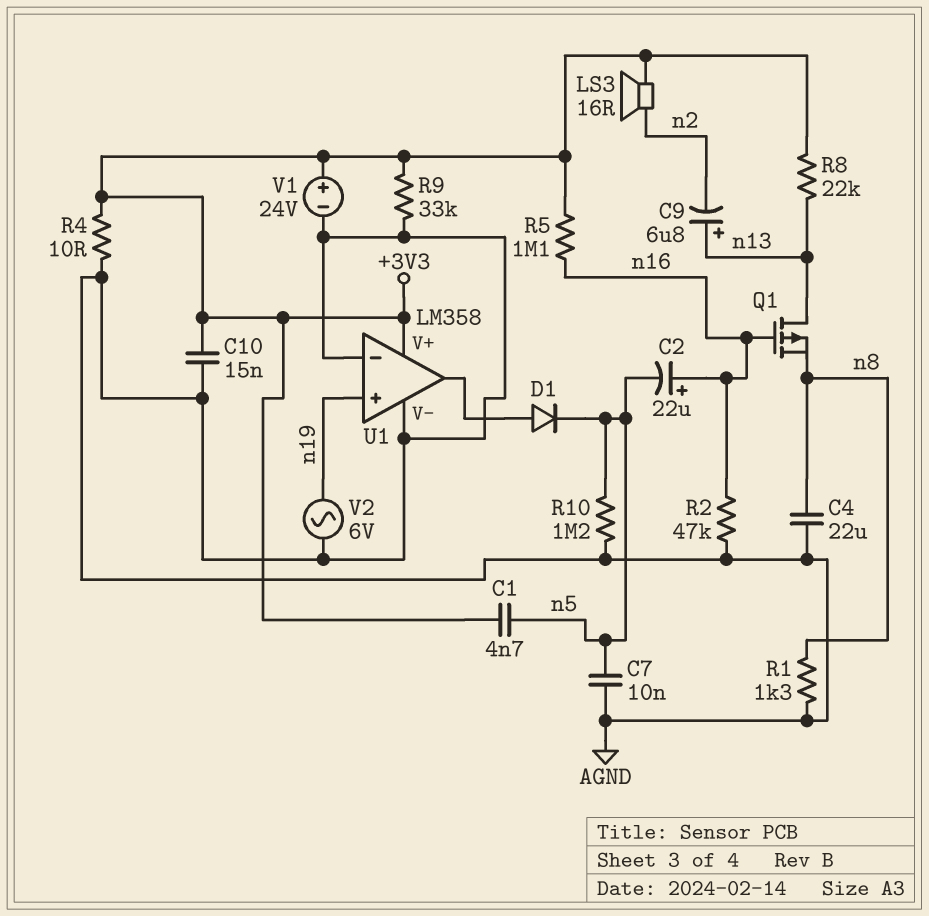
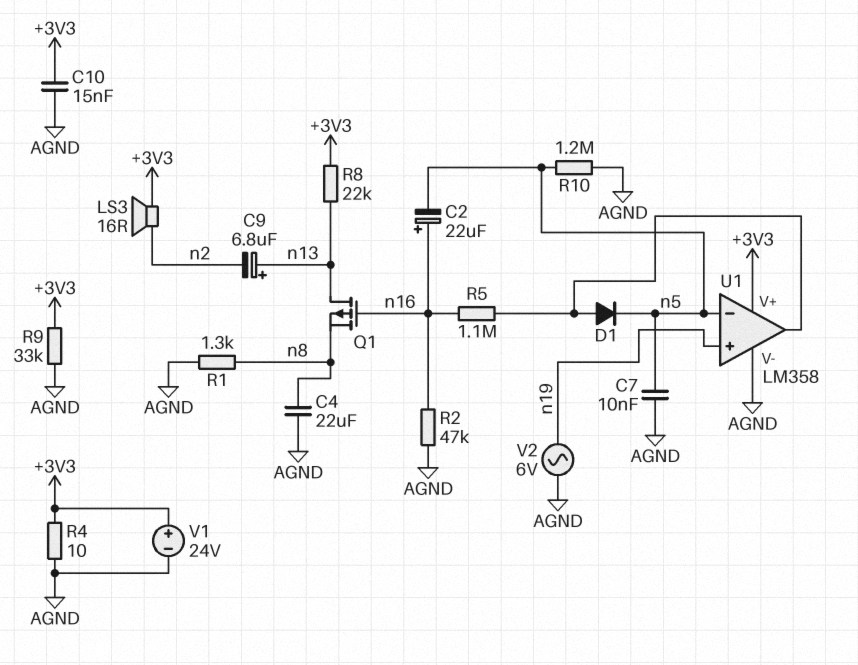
C1: 4.7nF (+3V3, n5) -> none
R5: 1.1M (+3V3, n16) -> 1.1M (U1/out, n16)
U1 pin in-: AGND -> n5

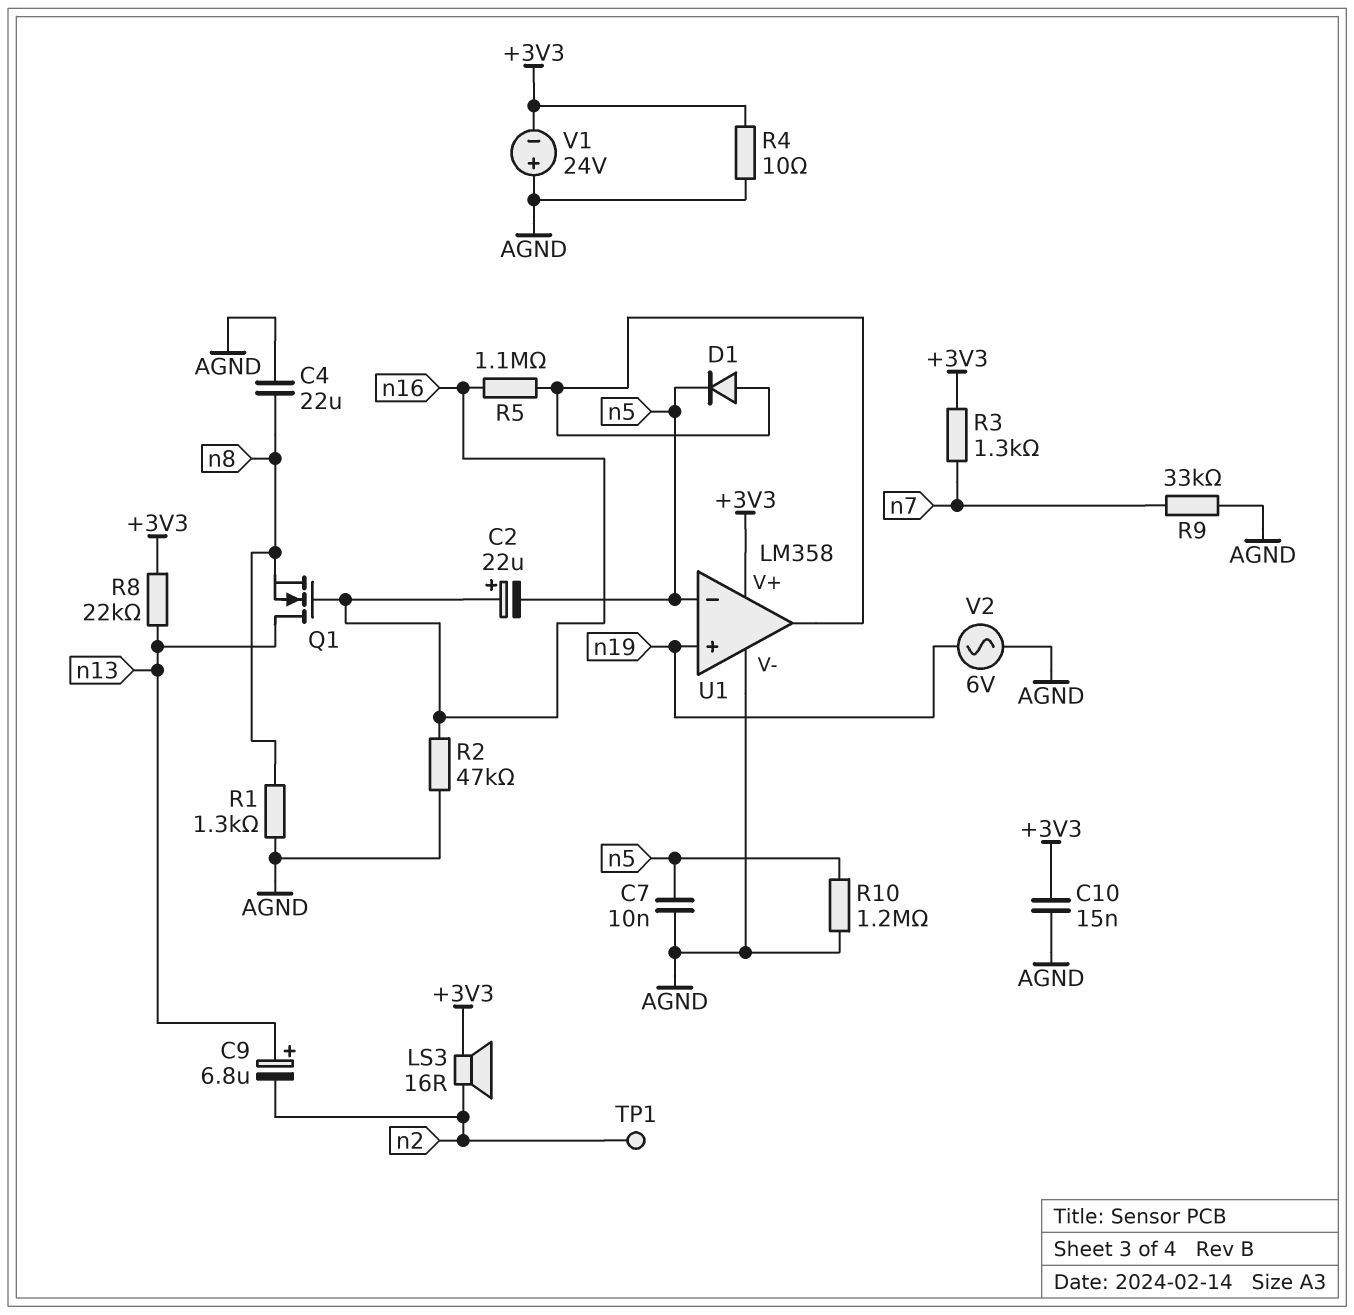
Q1: PMOS (G n16, D n13, S n8) -> NMOS (G n16, D n13, S n8)
R3: none -> 1.3k (+3V3, n7)
R9: 33k (+3V3, AGND) -> 33k (AGND, n7)
TP1: none -> test point (n2)
V1: 24V (plus +3V3, minus AGND) -> 24V (plus AGND, minus +3V3)

